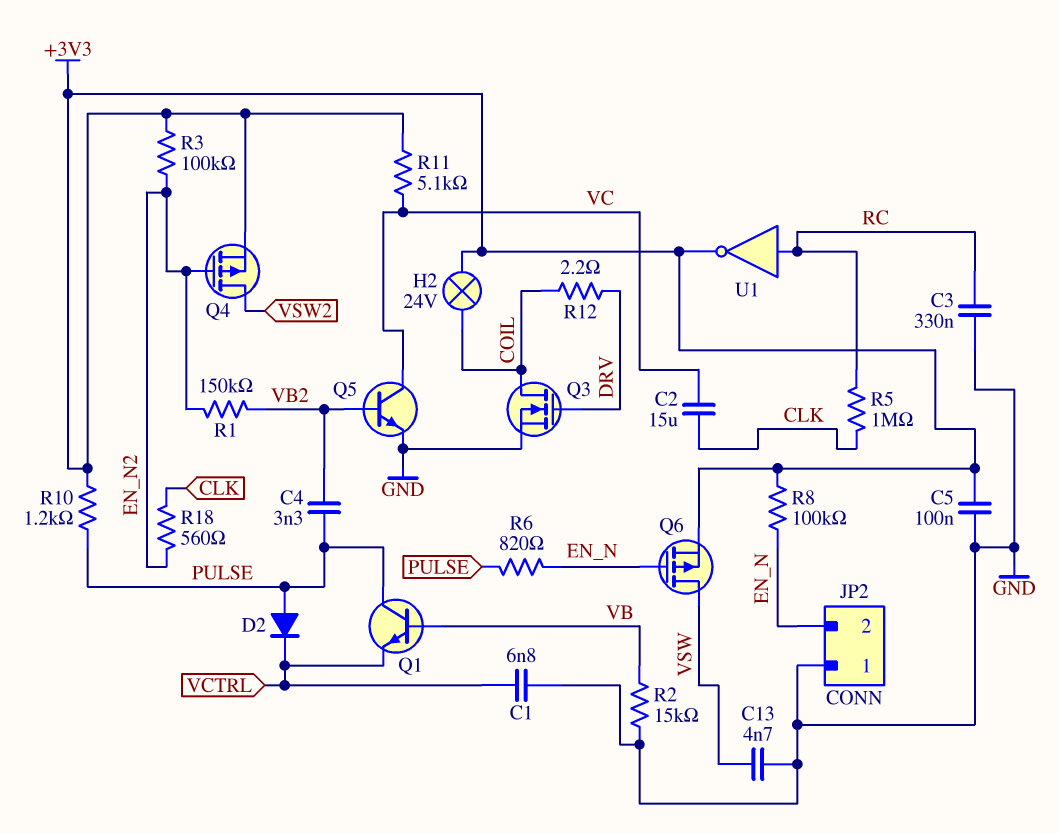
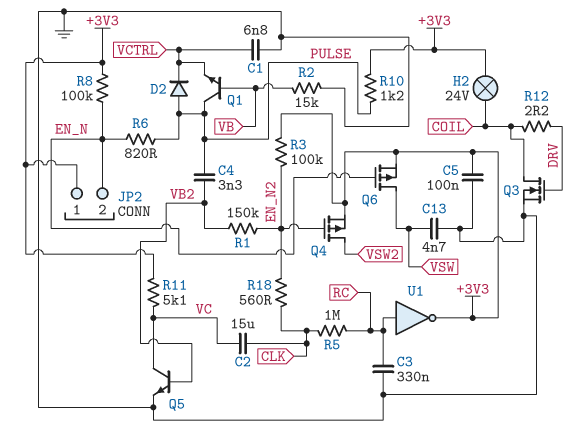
JP2 pin 1: GND -> +3V3

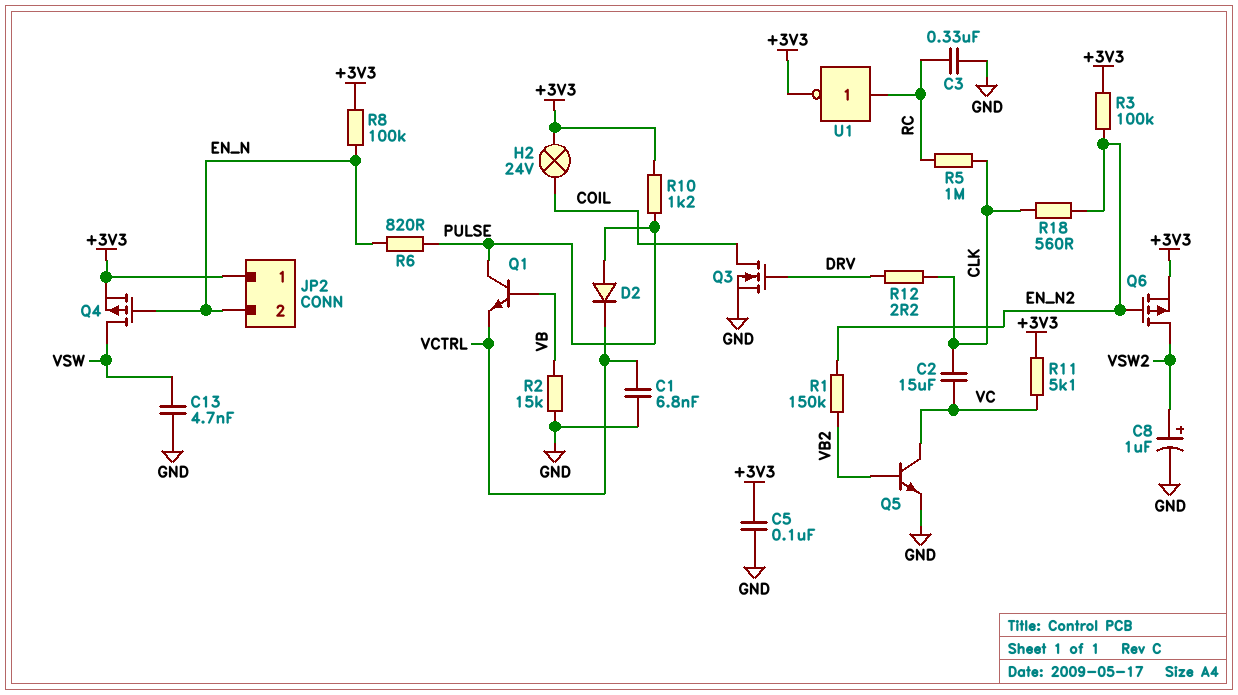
C4: 3.3nF (PULSE, VB2) -> none
C8: none -> 1uF (plus VSW2, minus GND)
Q4: PMOS (G EN_N2, D VSW2, S +3V3) -> PMOS (G EN_N, D VSW, S +3V3)
Q6: PMOS (G EN_N, D VSW, S +3V3) -> PMOS (G EN_N2, D VSW2, S +3V3)
R12: 2.2 (COIL, DRV) -> 2.2 (CLK, DRV)

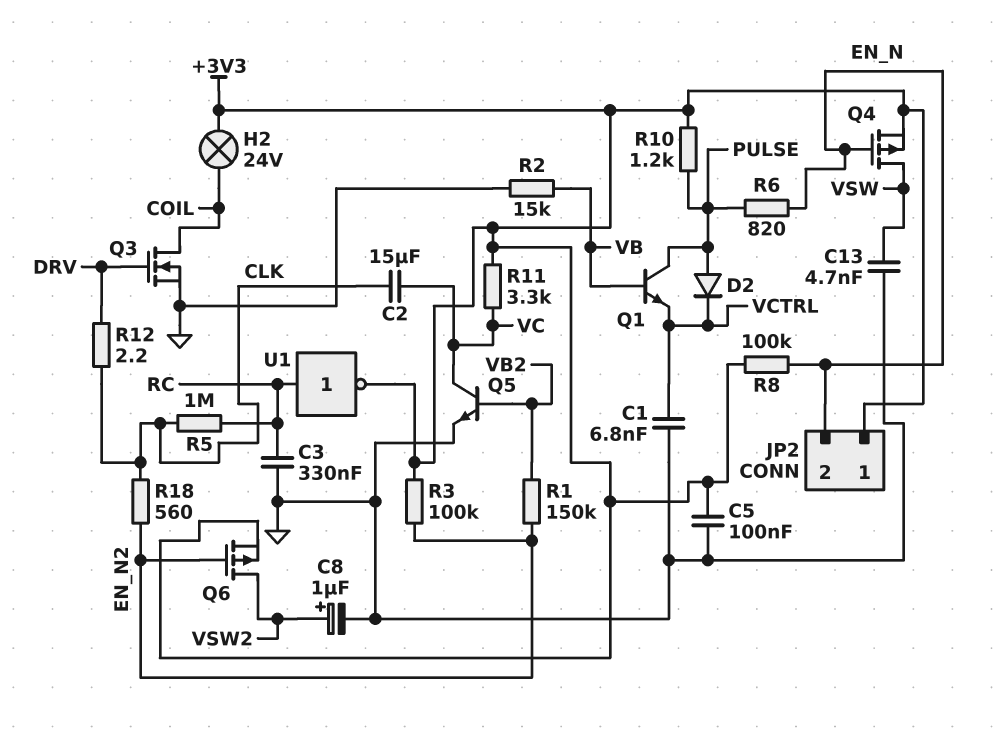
R11: 5.1k (+3V3, VC) -> 3.3k (+3V3, VC)

